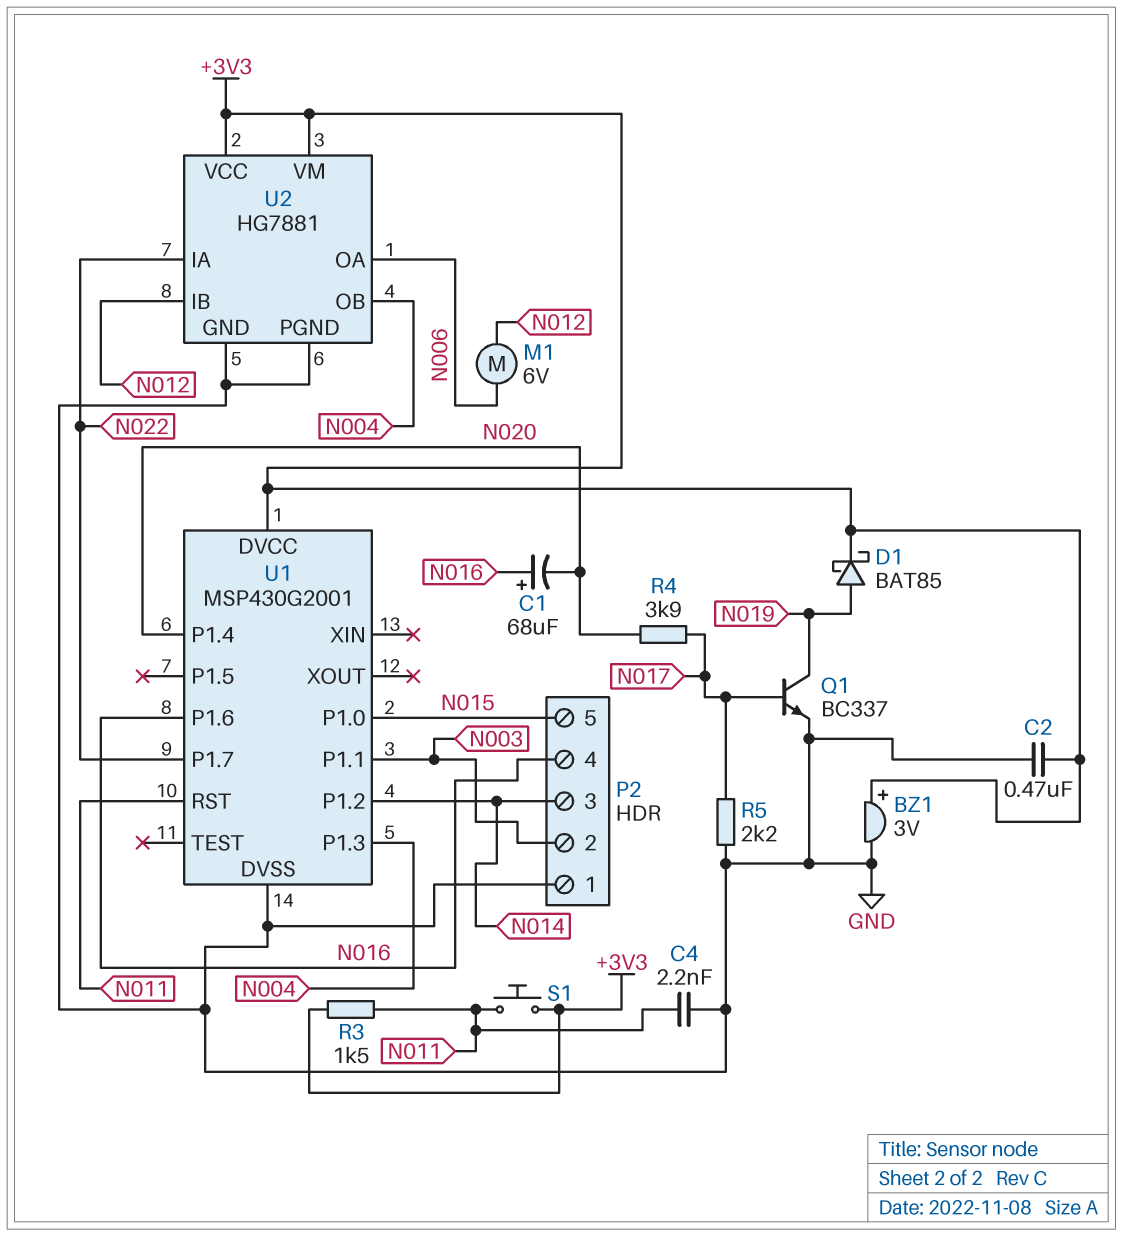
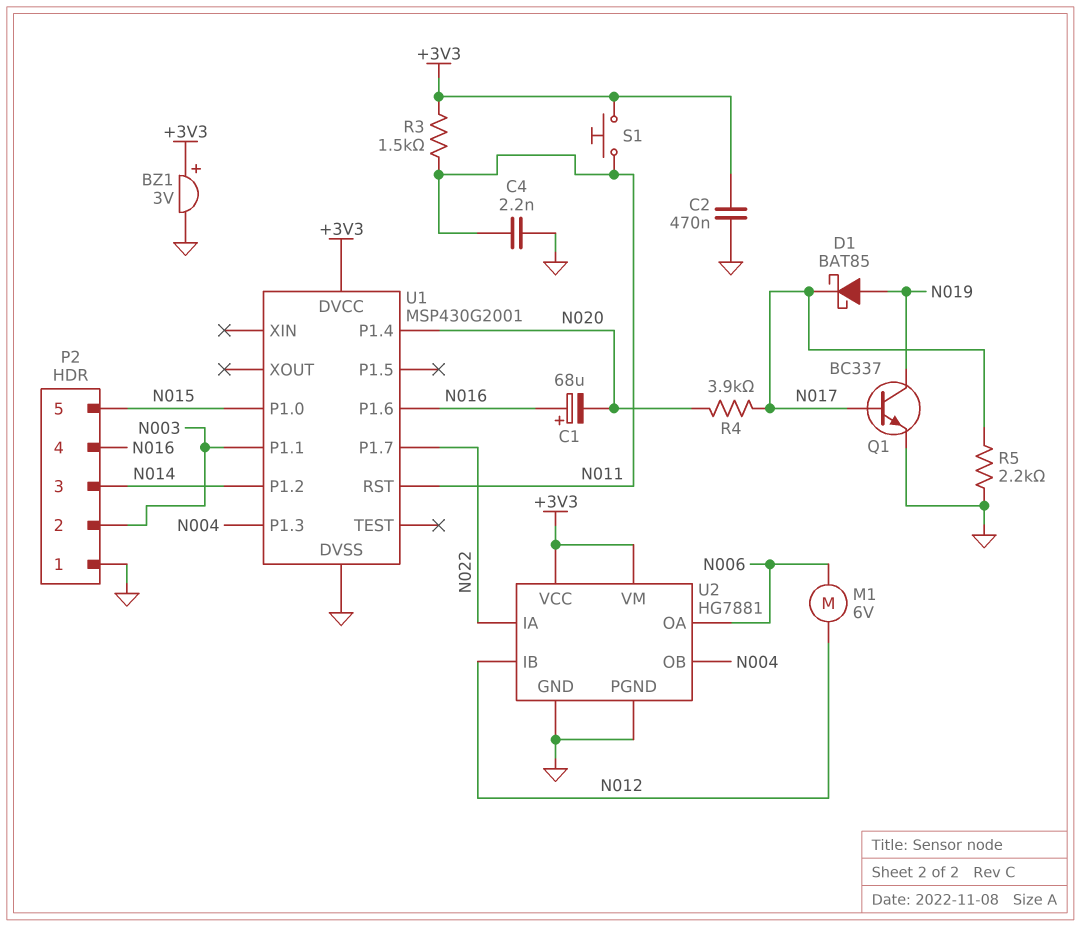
D1: schottky BAT85 (A N019, K +3V3) -> schottky BAT85 (A N019, K N017)

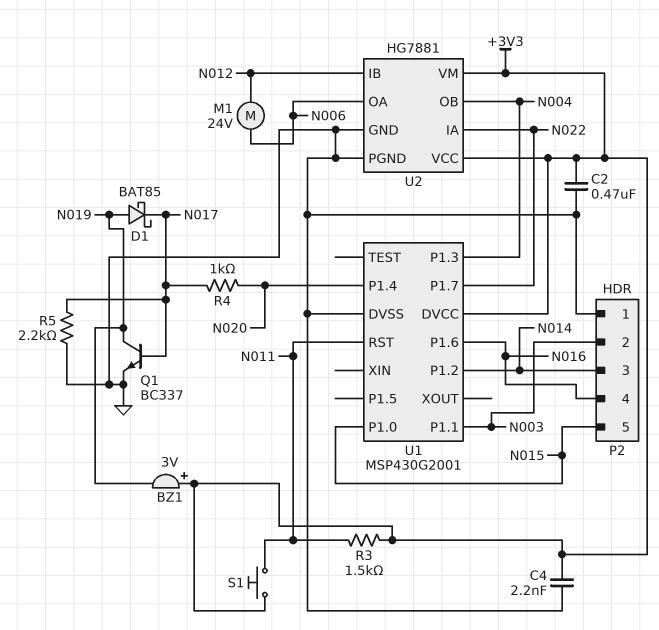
BZ1: buzzer 3V (plus +3V3, minus GND) -> buzzer 3V (plus +3V3, minus N019)
C1: 68uF (plus N016, minus N020) -> none
C4: 2.2nF (GND, N011) -> 2.2nF (+3V3, GND)
M1: motor 6V (N006, N012) -> motor 24V (N006, N012)
R4: 3.9k (N017, N020) -> 1k (N017, N020)

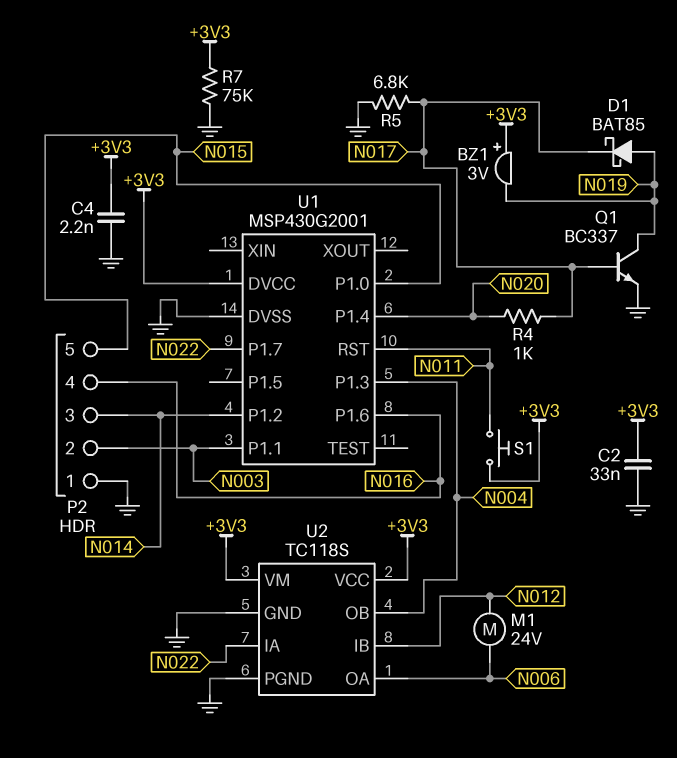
C2: 470nF (+3V3, GND) -> 33nF (+3V3, GND)
R3: 1.5k (+3V3, N011) -> none
R5: 2.2k (GND, N017) -> 6.8k (GND, N017)
R7: none -> 75k (+3V3, GND)
U2: HG7881 -> TC118S

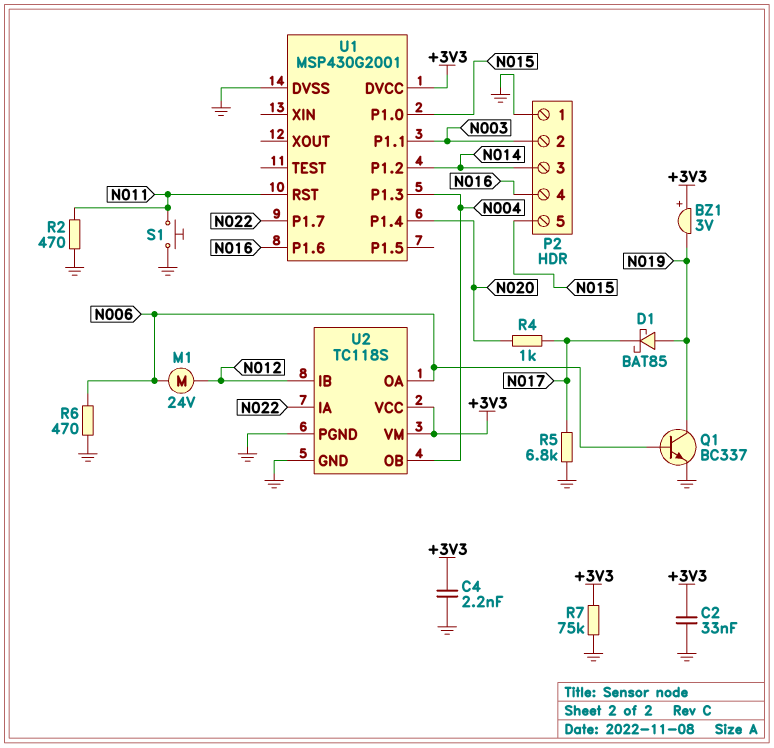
Q1: NPN BC337 (B N017, C N019, E GND) -> NPN BC337 (B N006, C N019, E GND)
R2: none -> 470 (GND, N011)
R6: none -> 470 (GND, N006)
S1: button (+3V3, N011) -> button (GND, N011)

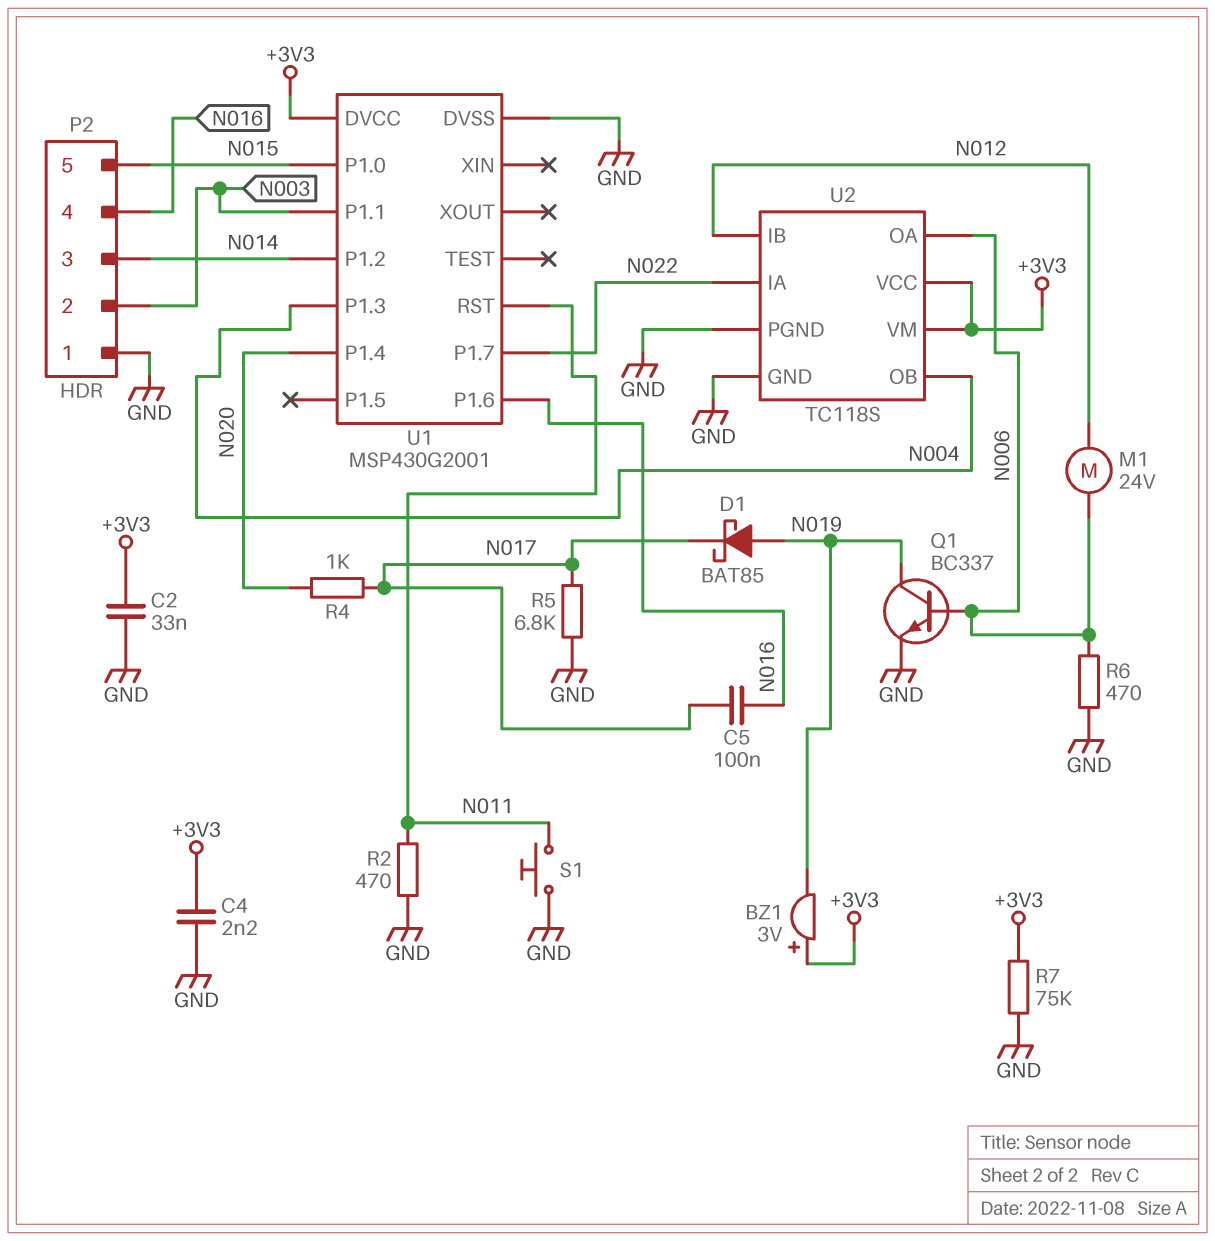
C5: none -> 100nF (N016, N017)

